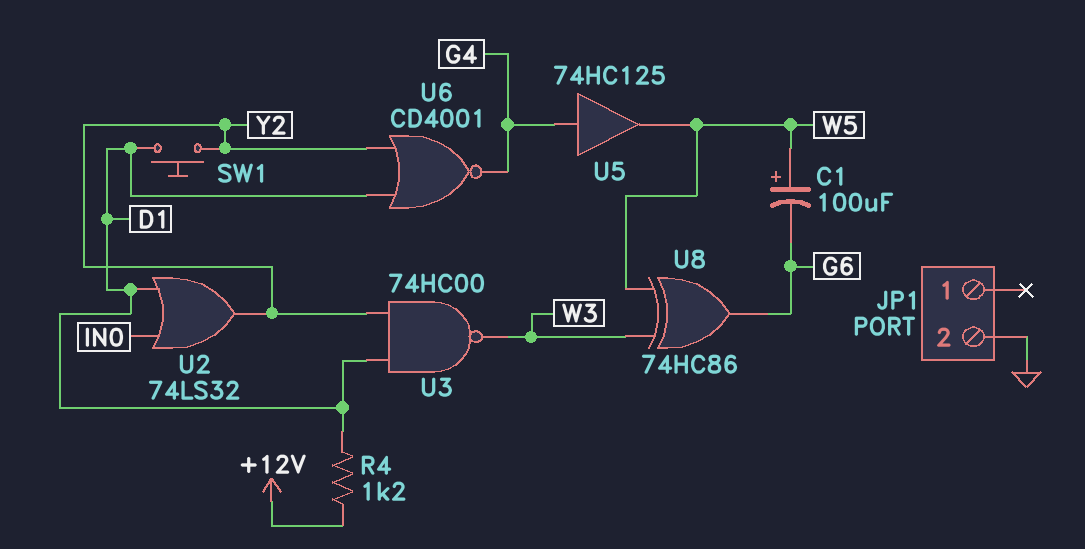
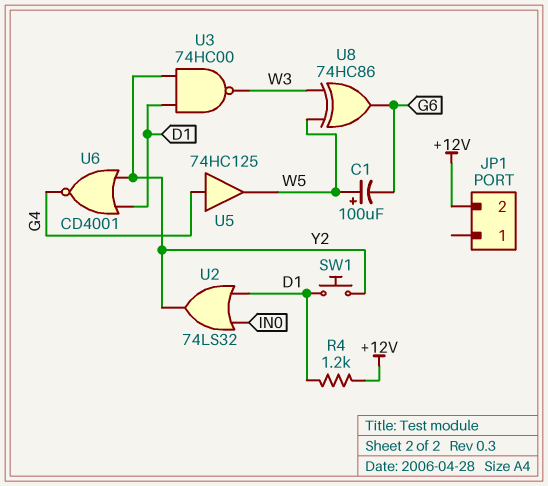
JP1 pin 2: GND -> +12V

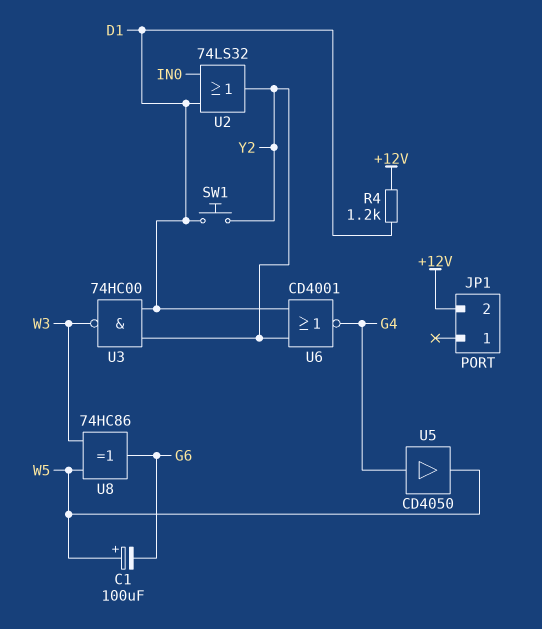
U5: buffer 74HC125 (in G4, out W5) -> buffer CD4050 (in G4, out W5)

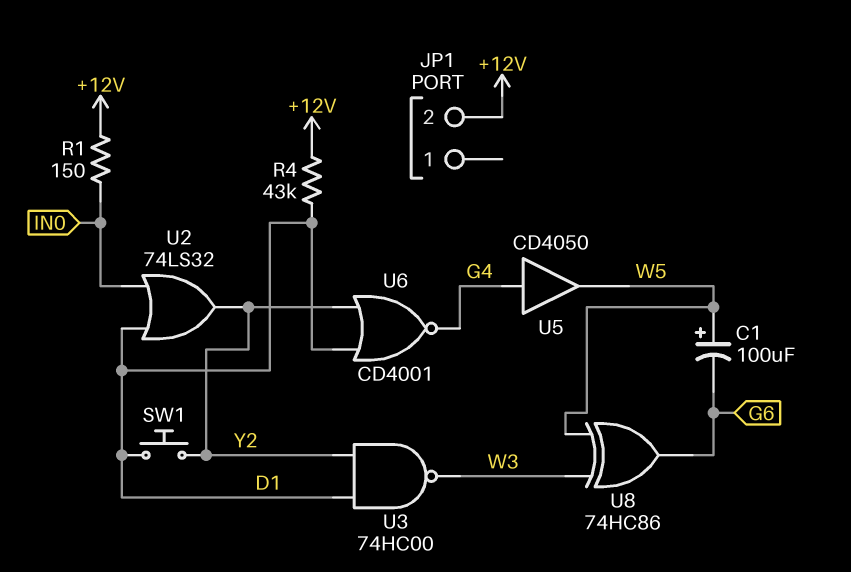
R1: none -> 150 (+12V, IN0)
R4: 1.2k (+12V, D1) -> 43k (+12V, D1)

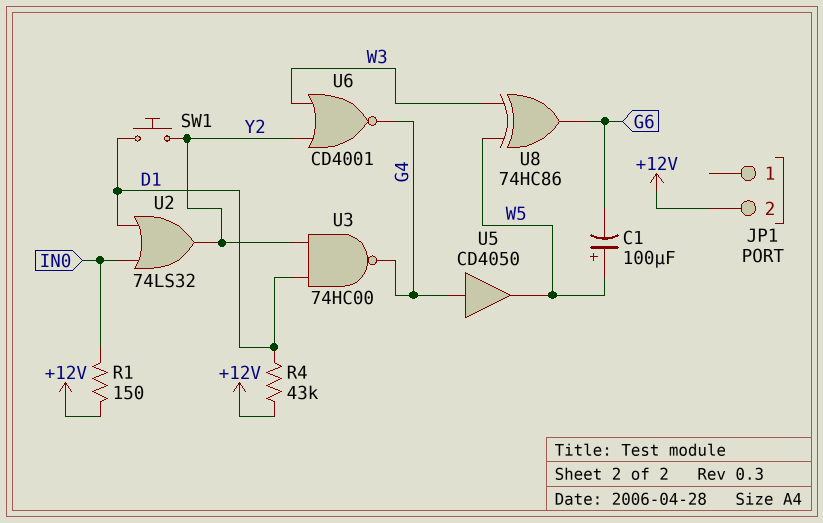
U3: NAND 74HC00 (in D1, in Y2, out W3) -> NAND 74HC00 (in D1, in Y2, out G4)
U6: NOR CD4001 (in D1, in Y2, out G4) -> NOR CD4001 (in W3, in Y2, out G4)

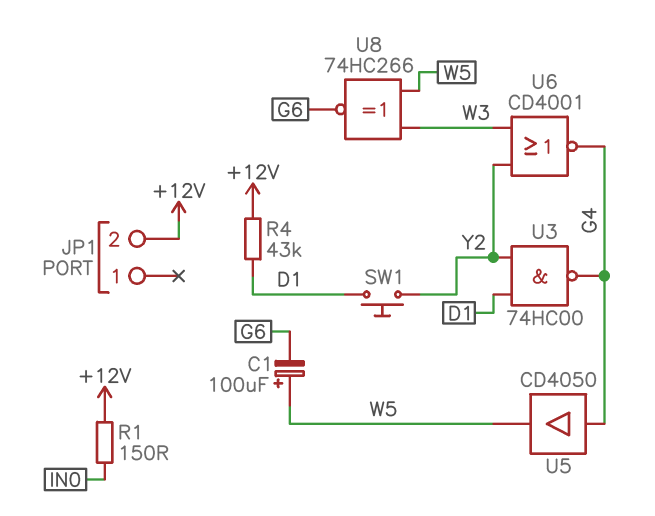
U2: OR 74LS32 (in D1, in IN0, out Y2) -> none
U8: XOR 74HC86 (in W3, in W5, out G6) -> XNOR 74HC266 (in W3, in W5, out G6)

